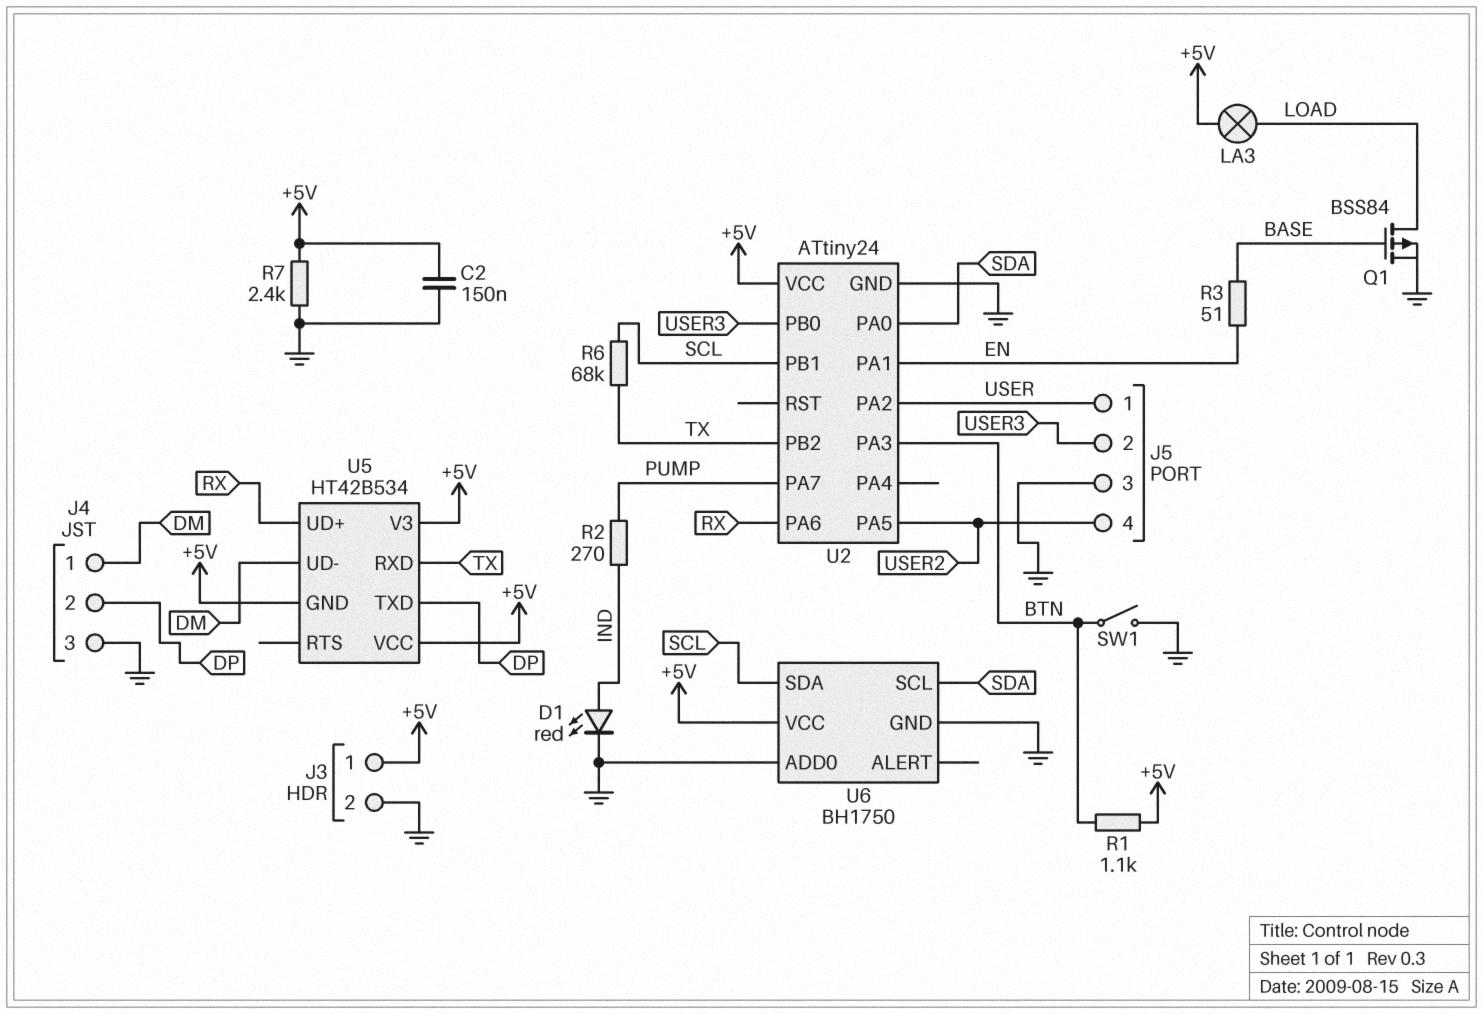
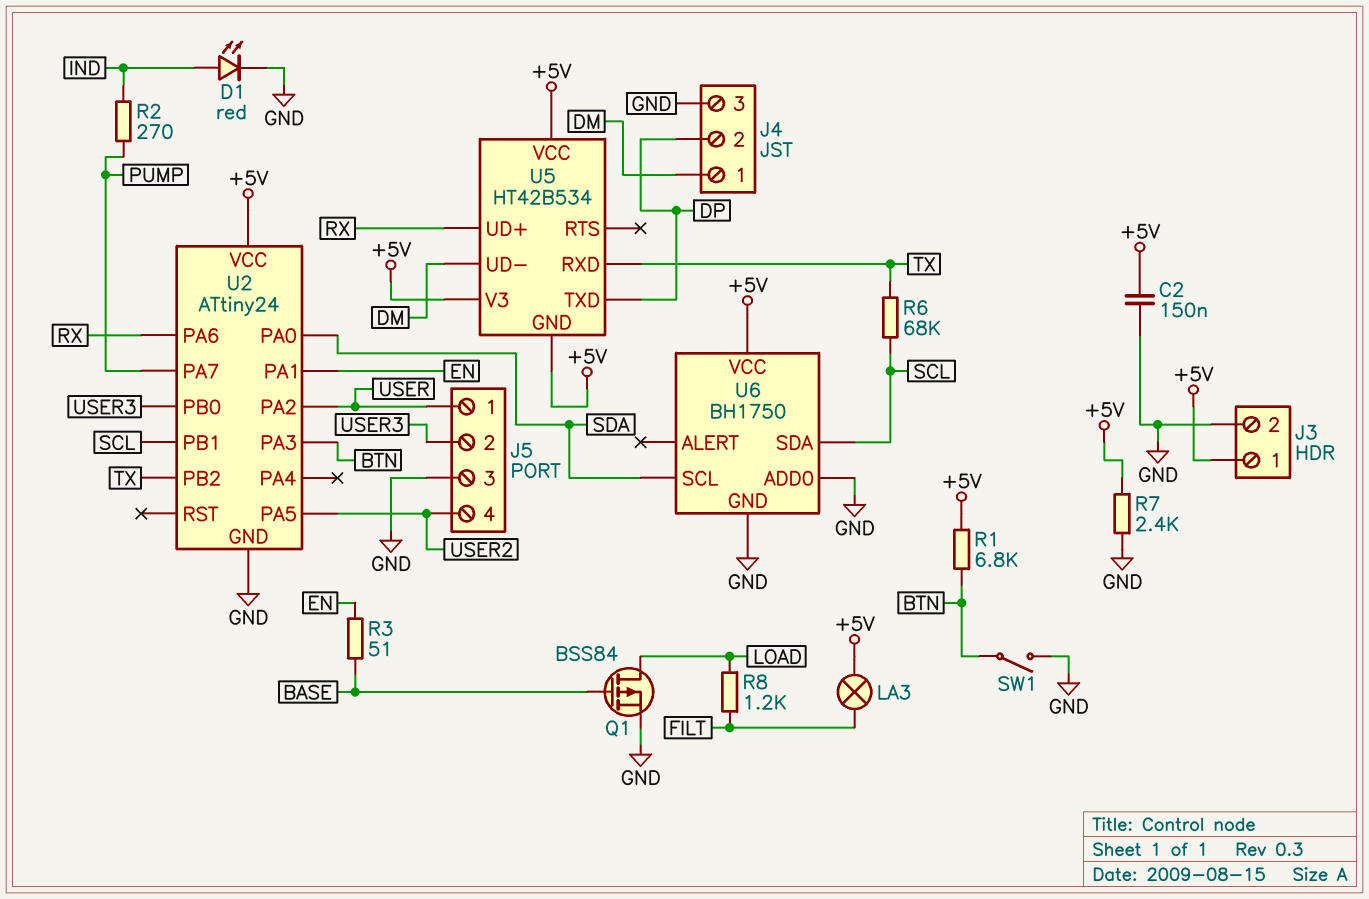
LA3: lamp (+5V, LOAD) -> lamp (+5V, FILT)
R1: 1.1k (+5V, BTN) -> 6.8k (+5V, BTN)
R8: none -> 1.2k (FILT, LOAD)

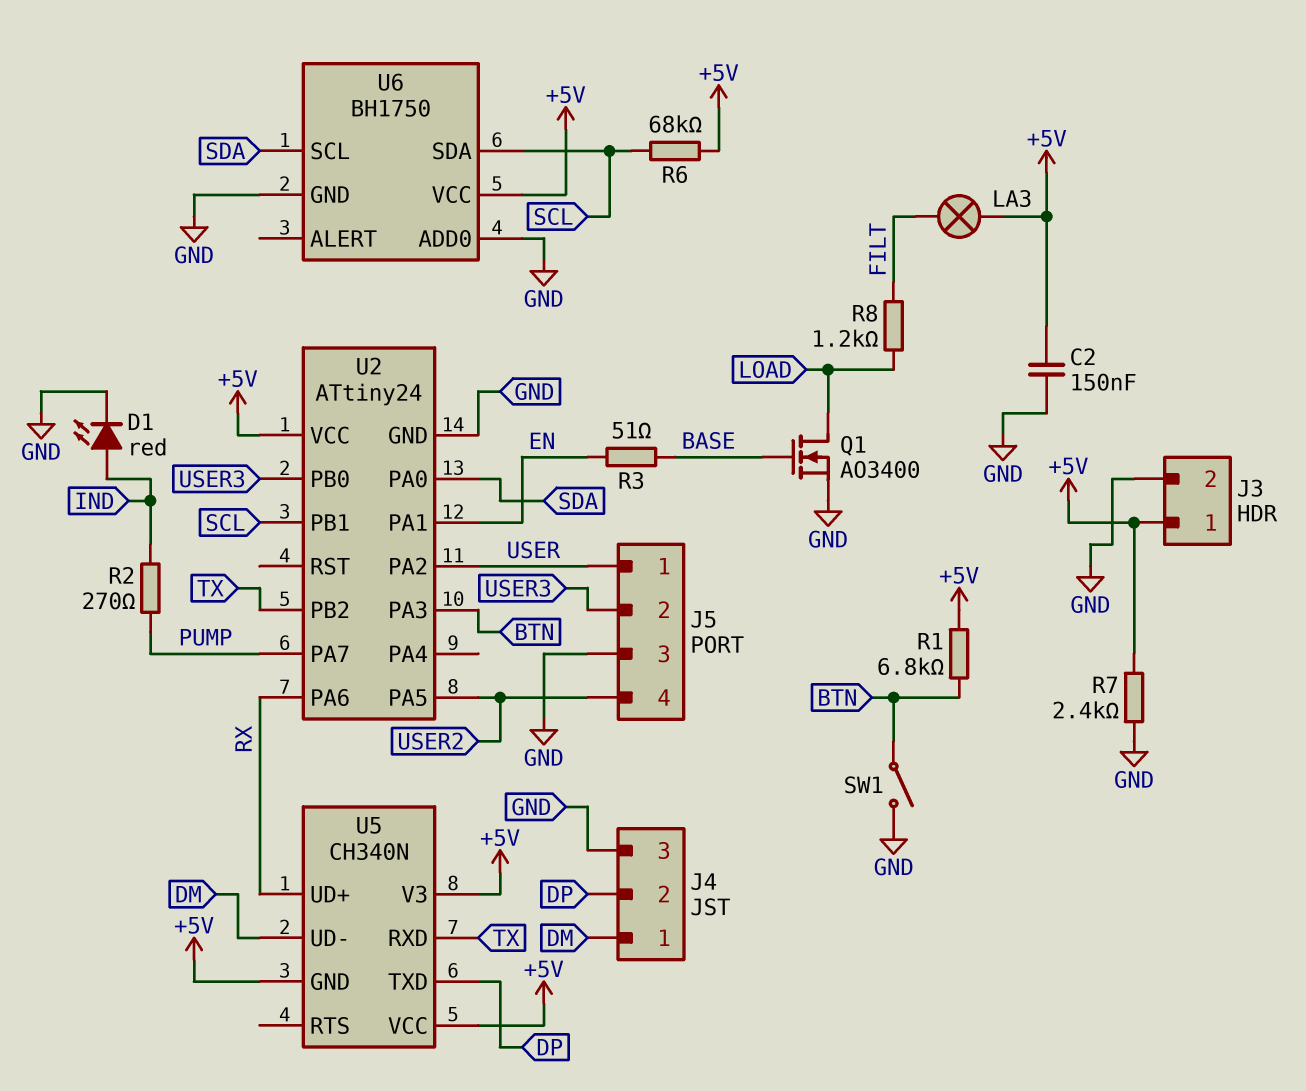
Q1: PMOS BSS84 (G BASE, D LOAD, S GND) -> NMOS AO3400 (G BASE, D LOAD, S GND)
R6: 68k (SCL, TX) -> 68k (+5V, SCL)
U5: HT42B534 -> CH340N

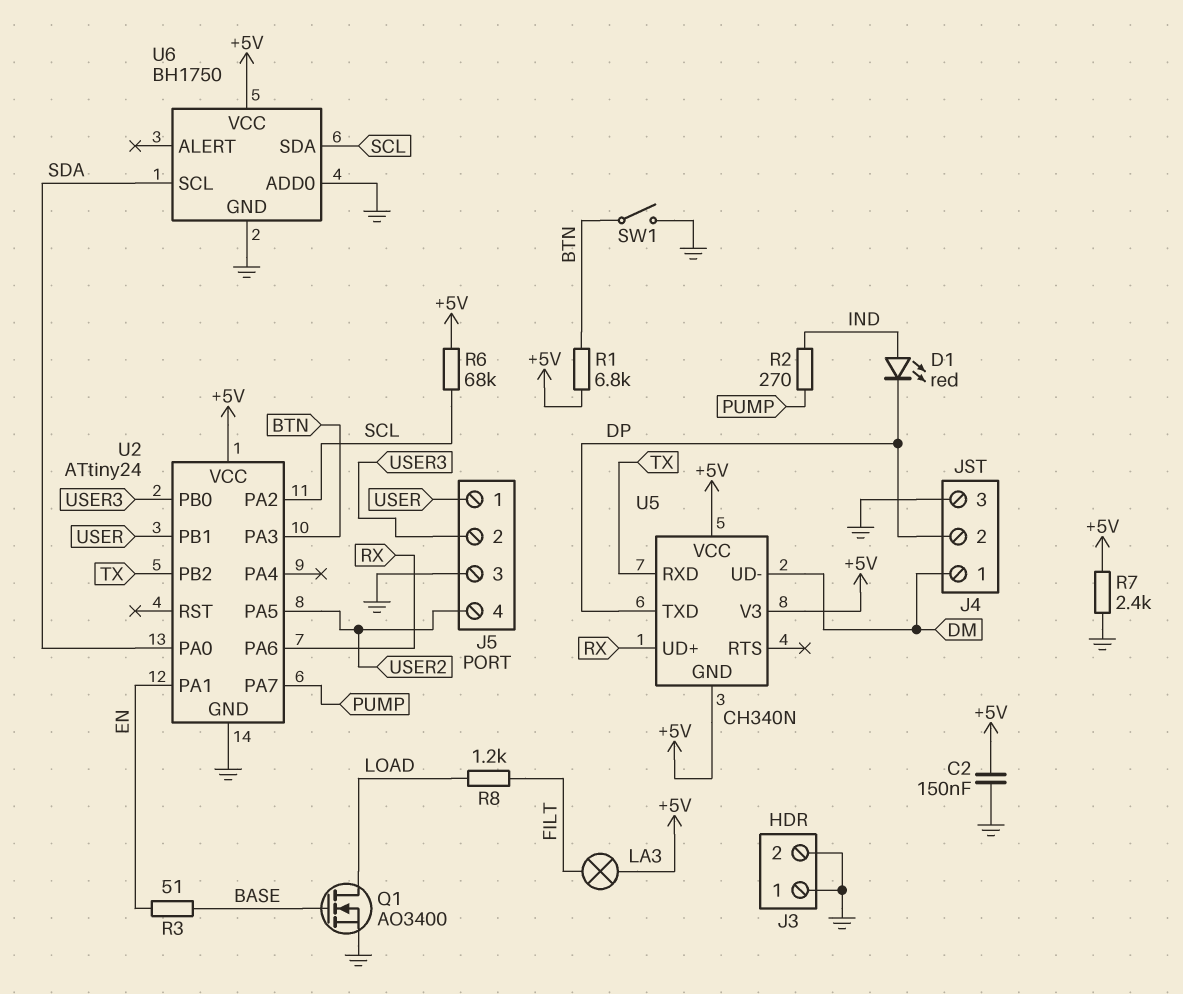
D1: LED red (A IND, K GND) -> LED red (A IND, K DP)
J3 pin 1: +5V -> GND
U2 pin PA2: USER -> SCL
U2 pin PB1: SCL -> USER

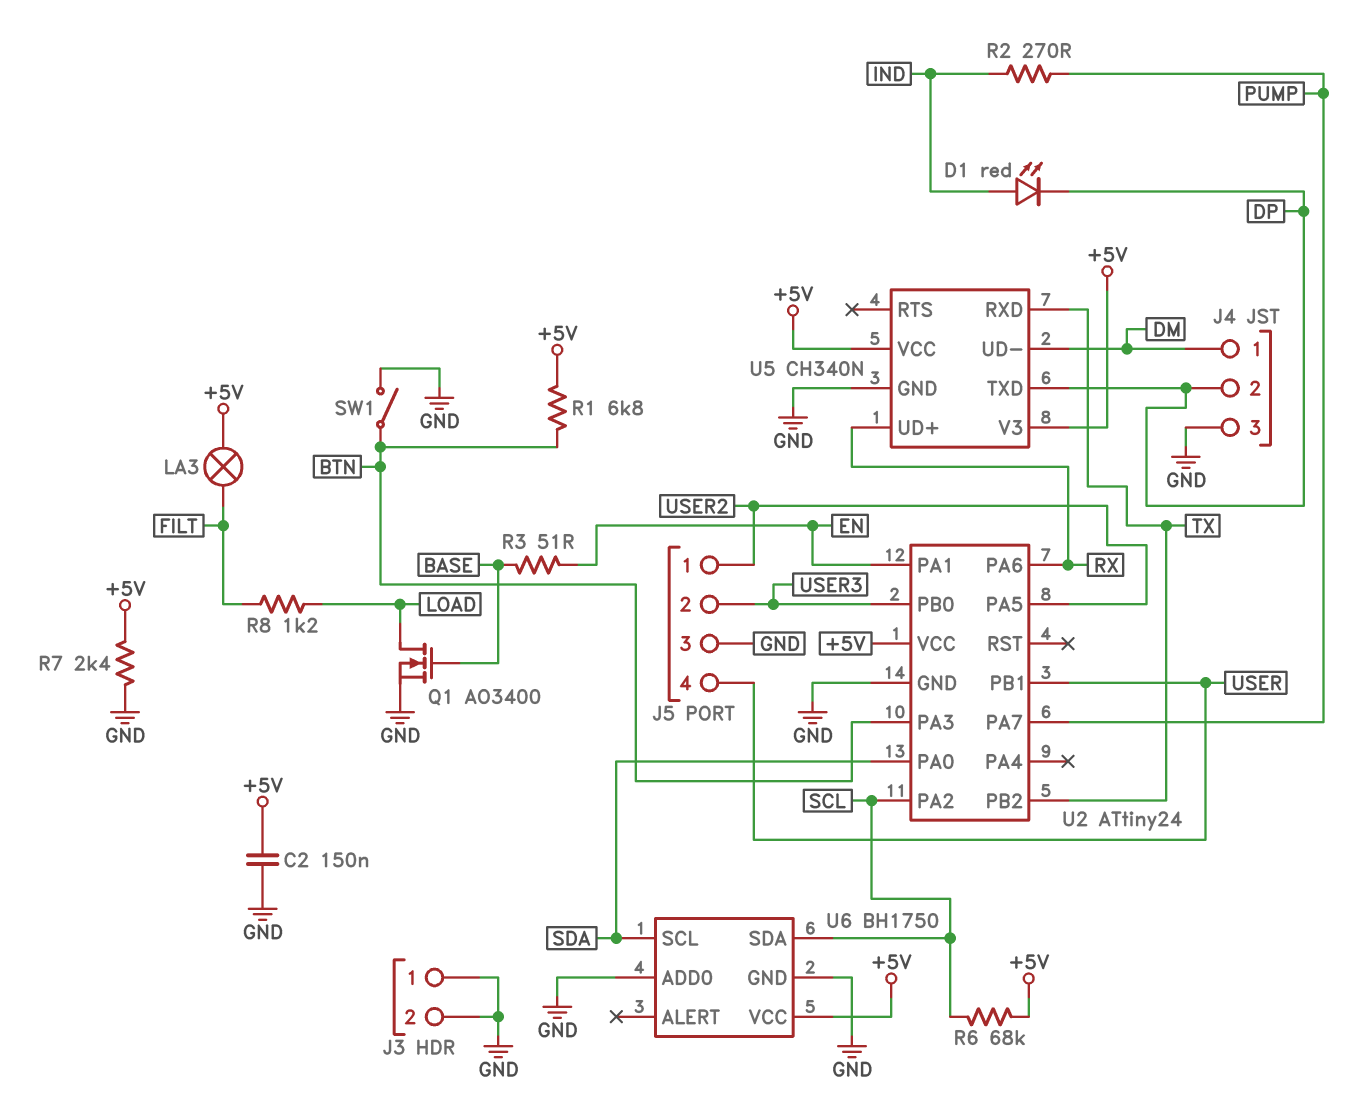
J5 pin 1: USER -> USER2
J5 pin 4: USER2 -> USER
U5 pin GND: +5V -> GND

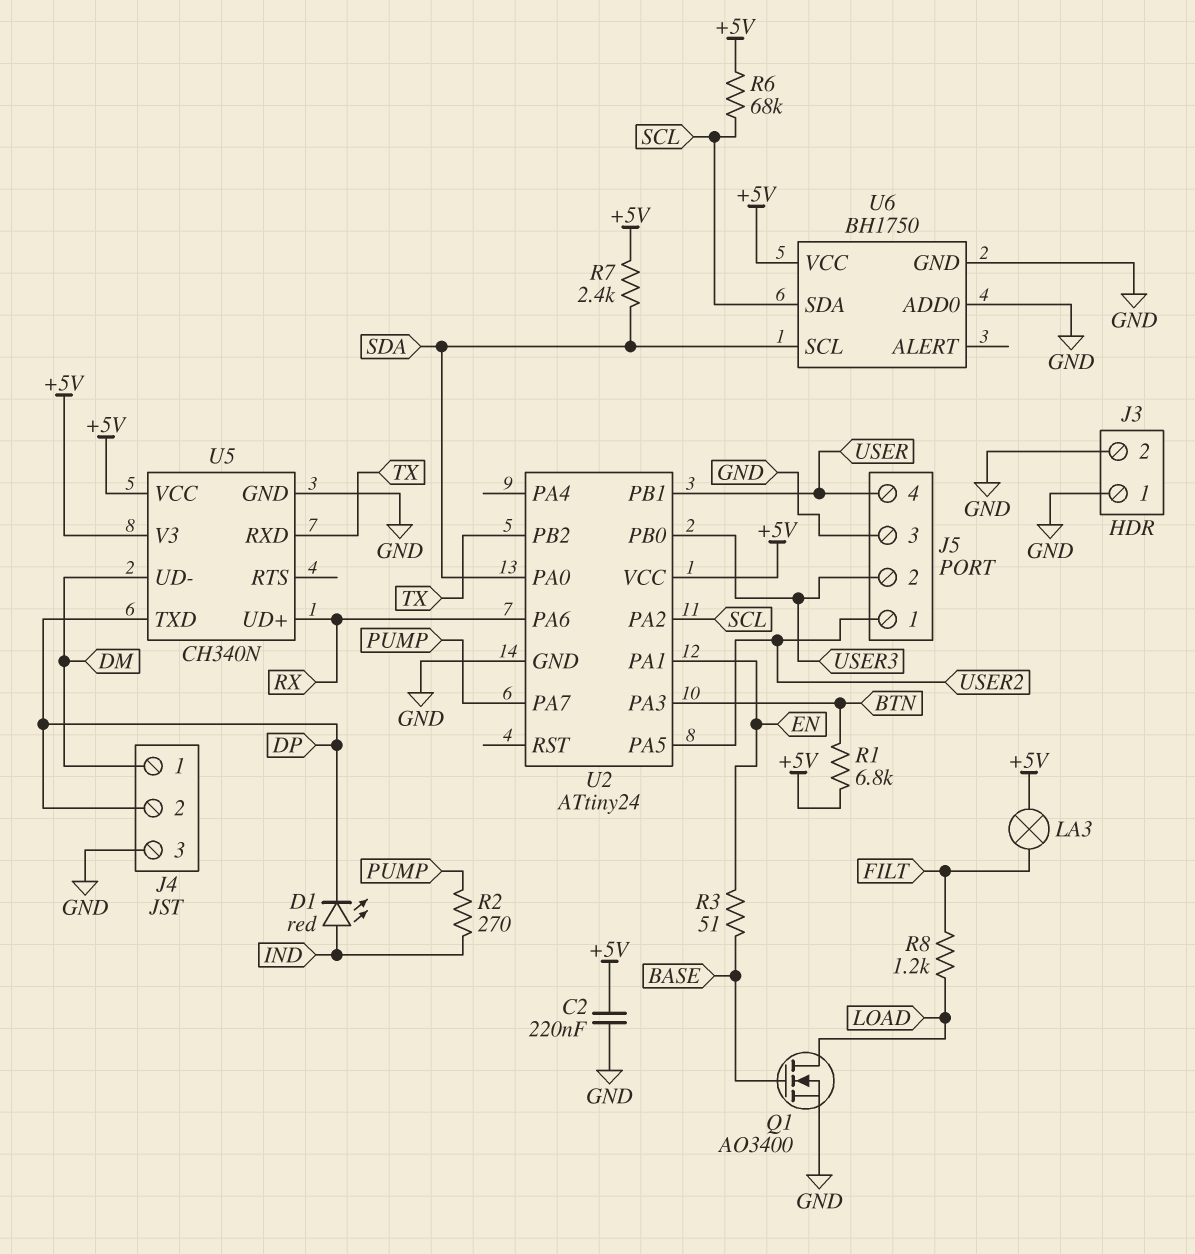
C2: 150nF (+5V, GND) -> 220nF (+5V, GND)
R7: 2.4k (+5V, GND) -> 2.4k (+5V, SDA)
SW1: switch (BTN, GND) -> none

